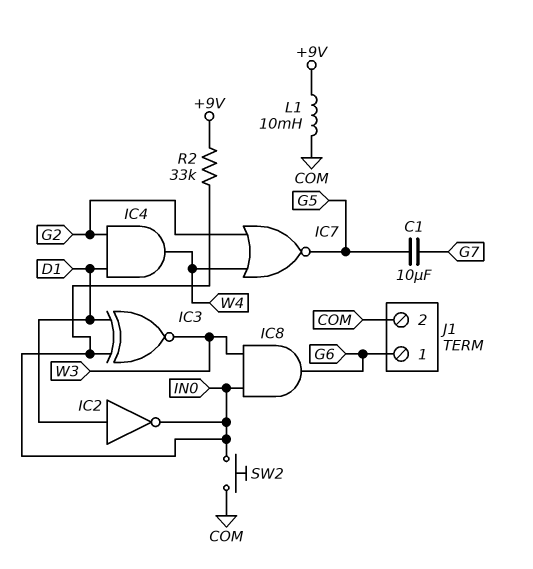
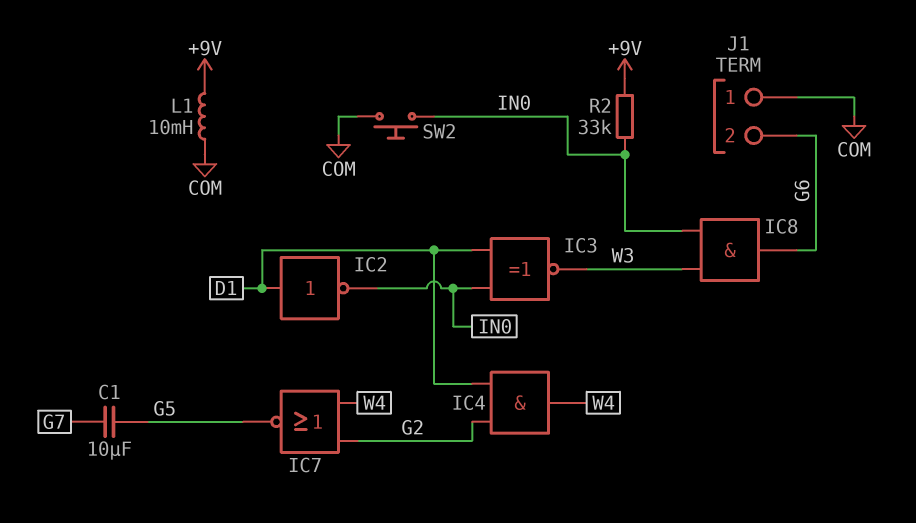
J1 pin 1: G6 -> COM
J1 pin 2: COM -> G6

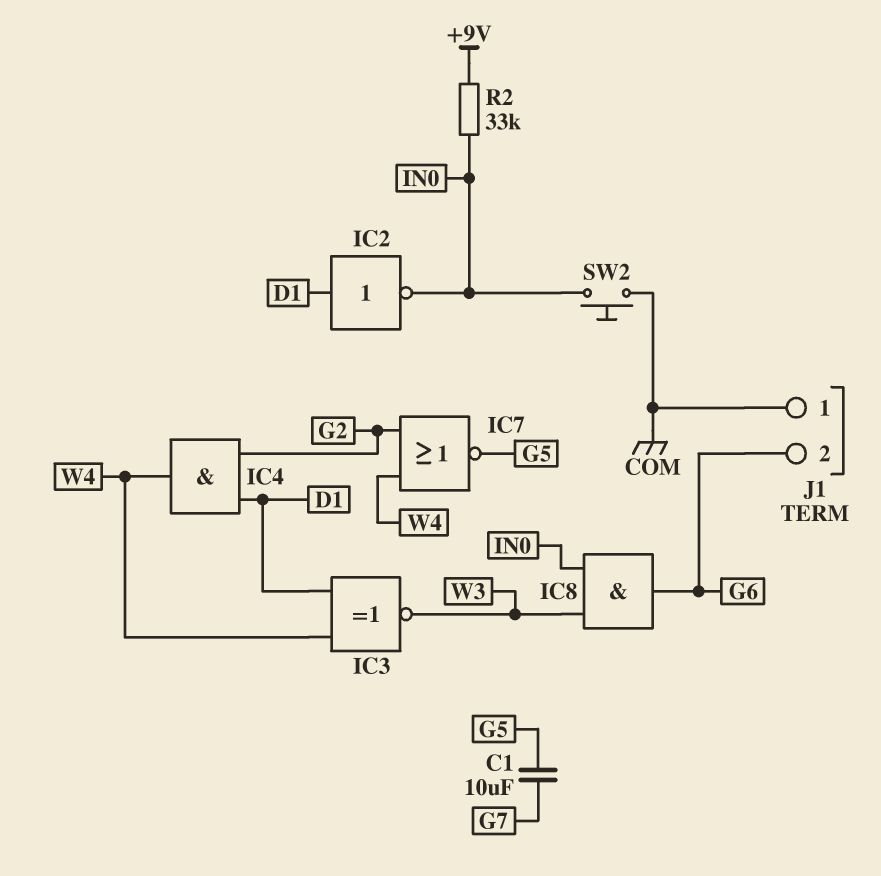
IC3: XNOR (in D1, in IN0, out W3) -> XNOR (in D1, in W4, out W3)
L1: 10mH (+9V, COM) -> none

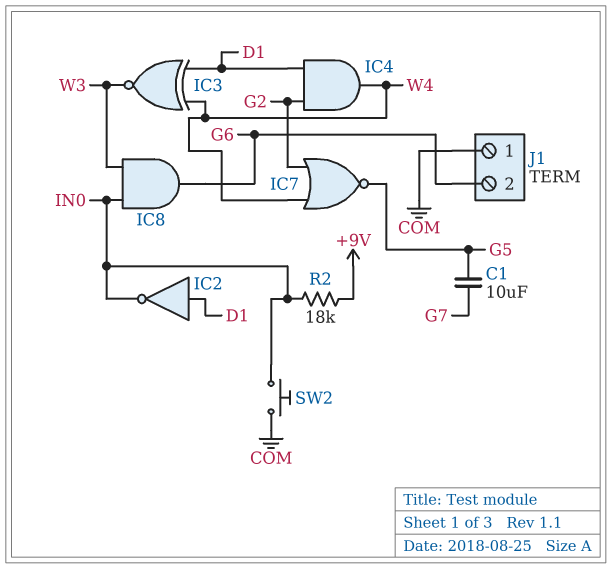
R2: 33k (+9V, IN0) -> 18k (+9V, IN0)

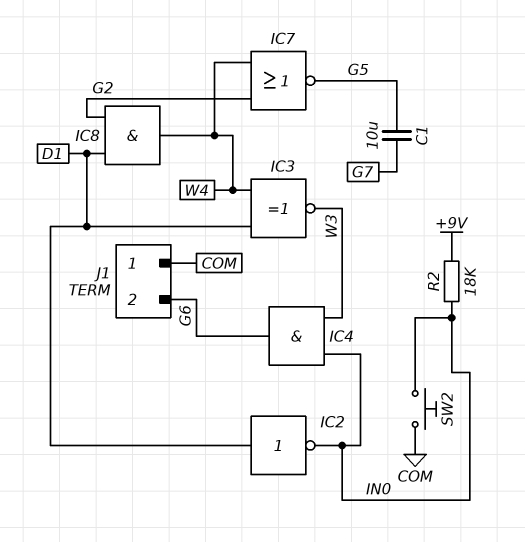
IC4: AND (in D1, in G2, out W4) -> AND (in IN0, in W3, out G6)
IC8: AND (in IN0, in W3, out G6) -> AND (in D1, in G2, out W4)

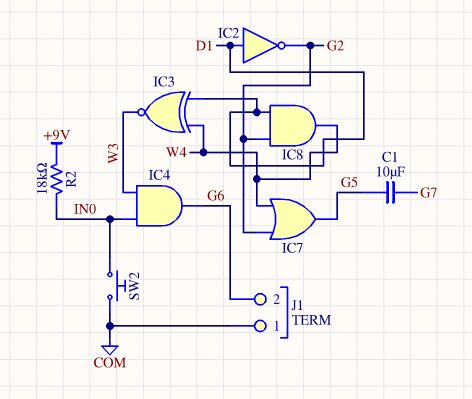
IC2: NOT (in D1, out IN0) -> NOT (in D1, out G2)
IC7: NOR (in G2, in W4, out G5) -> OR (in G2, in W4, out G5)

